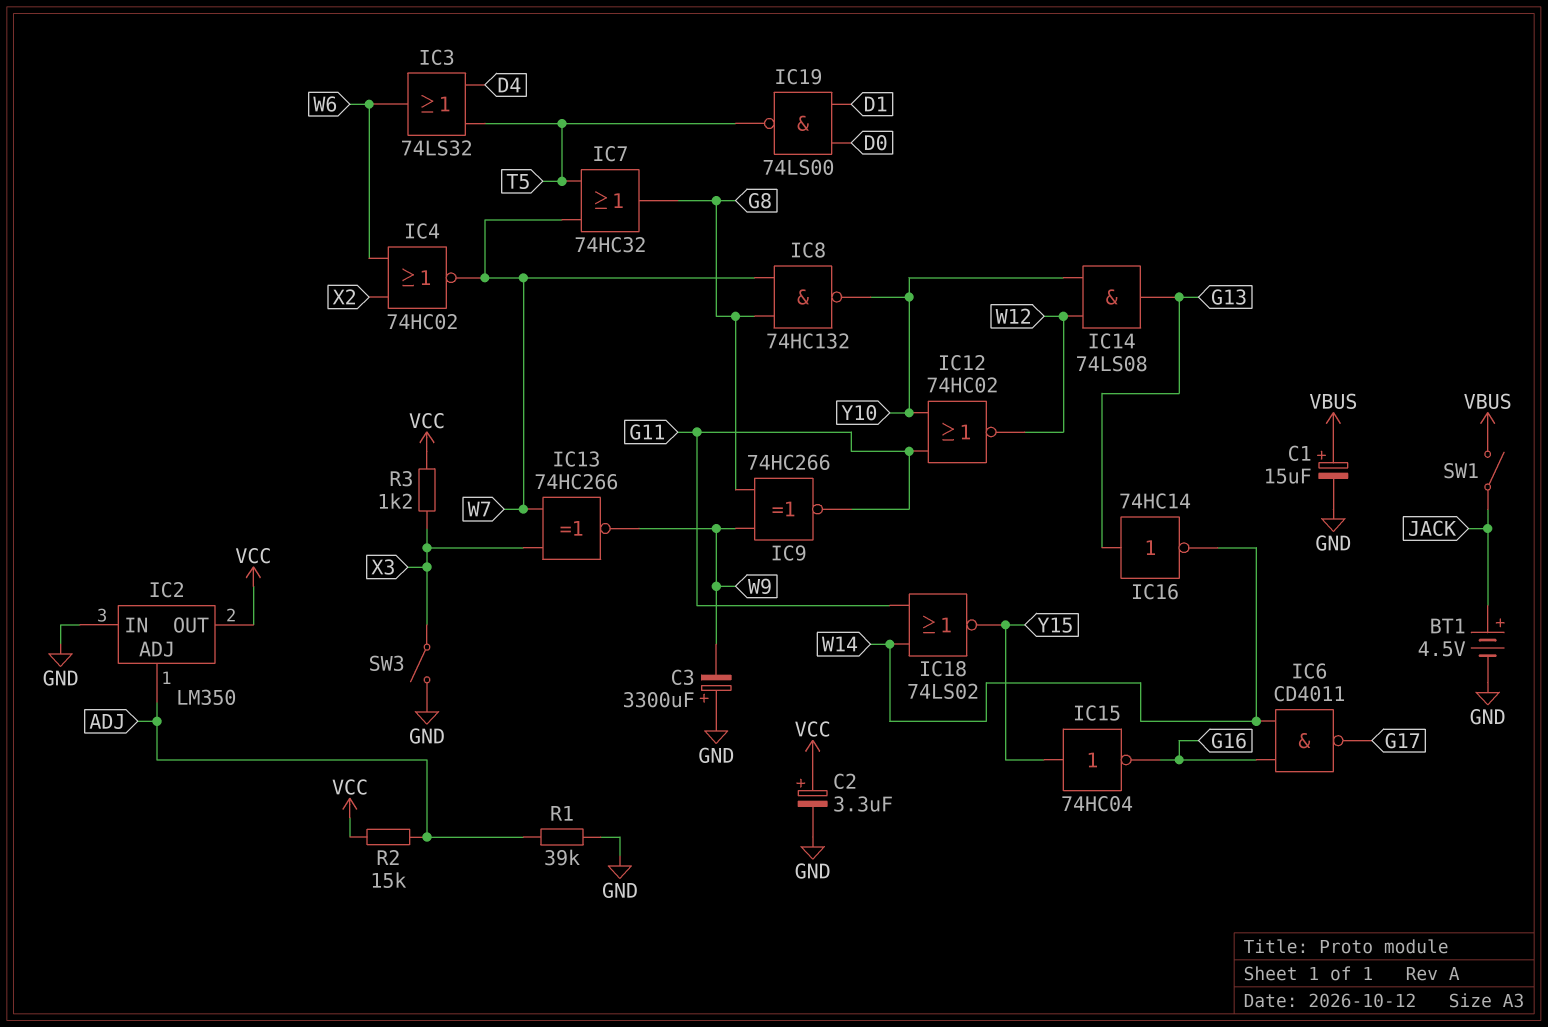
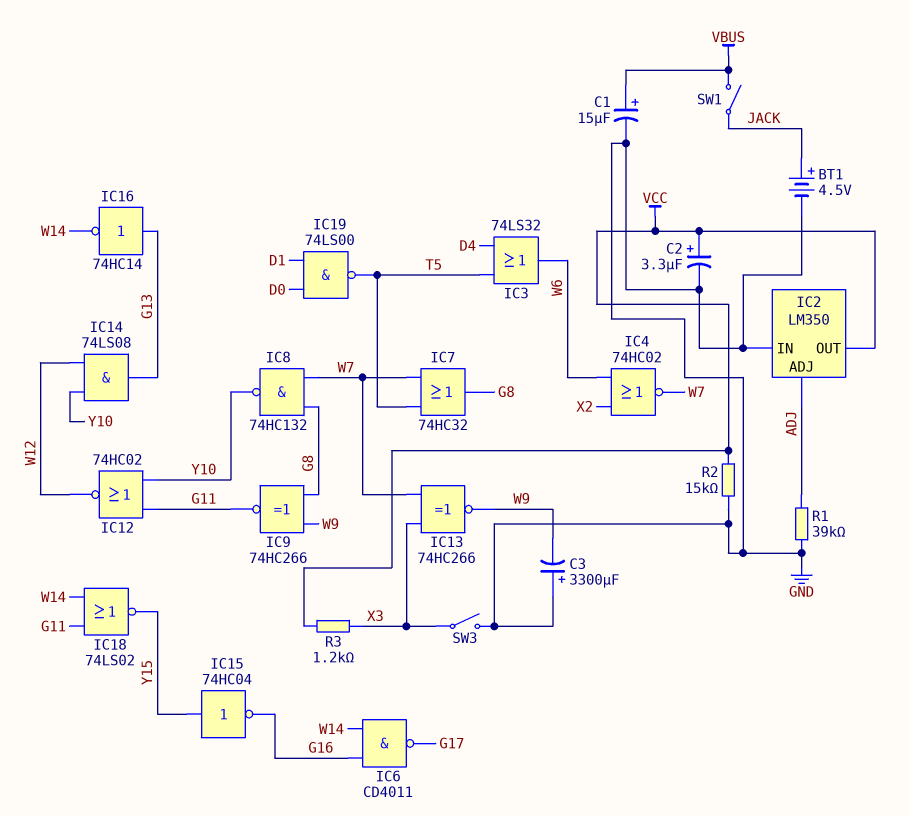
R2: 15k (ADJ, VCC) -> 15k (GND, VCC)

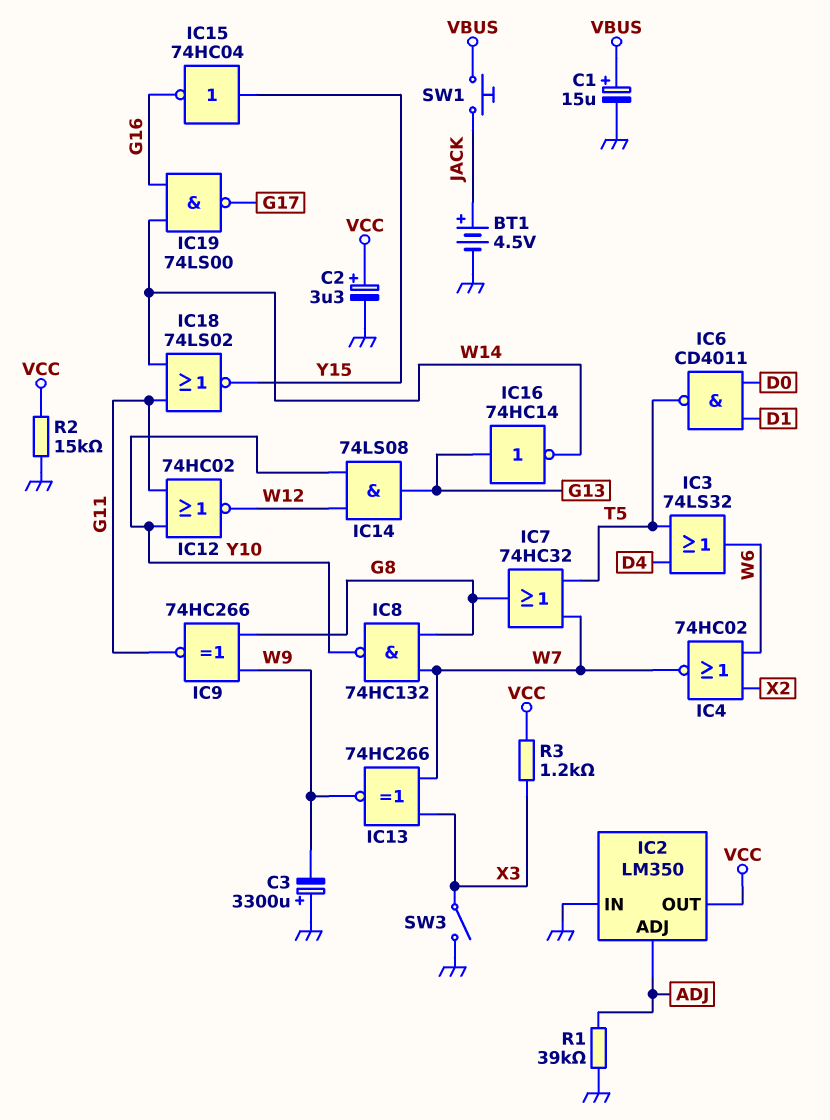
IC6: NAND CD4011 (in G16, in W14, out G17) -> NAND CD4011 (in D0, in D1, out T5)
IC19: NAND 74LS00 (in D0, in D1, out T5) -> NAND 74LS00 (in G16, in W14, out G17)
SW1: switch (JACK, VBUS) -> button (JACK, VBUS)

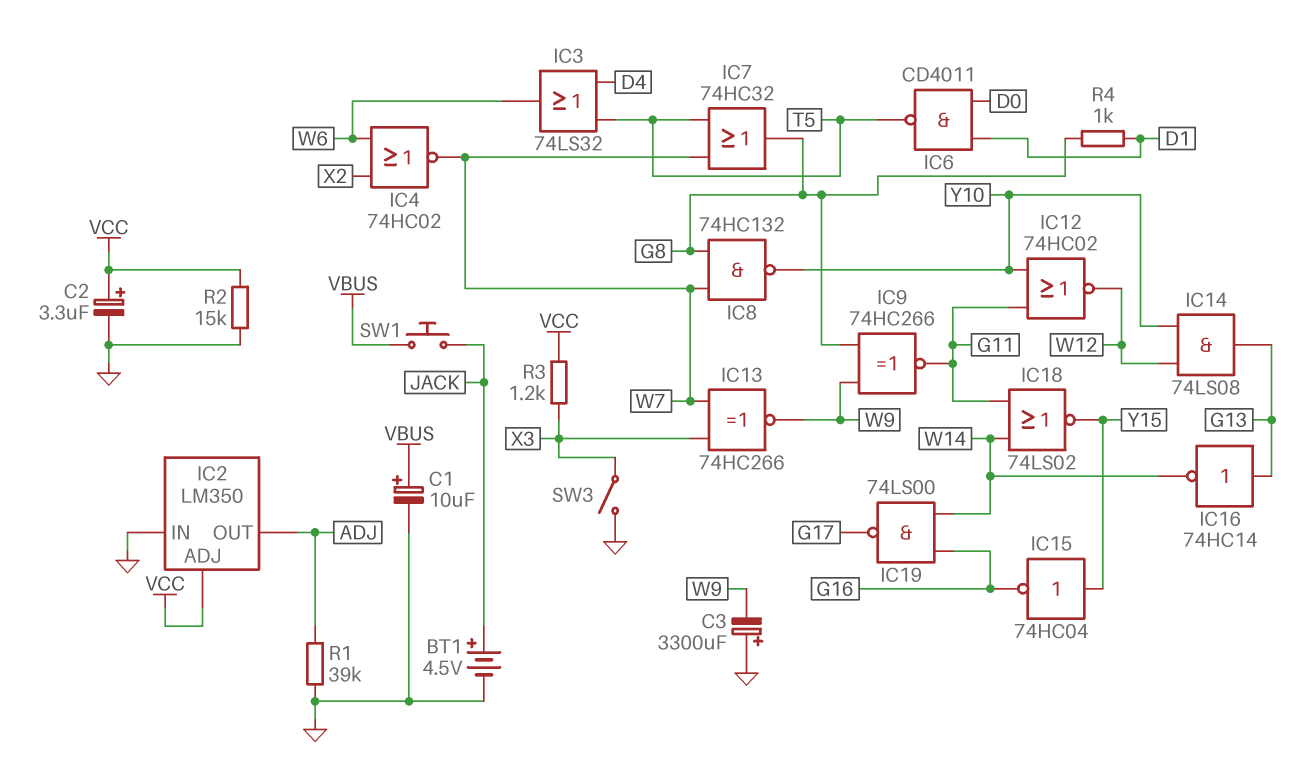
C1: 15uF (plus VBUS, minus GND) -> 10uF (plus VBUS, minus GND)
IC2 pin ADJ: ADJ -> VCC
IC2 pin OUT: VCC -> ADJ
R4: none -> 1k (D1, G8)

